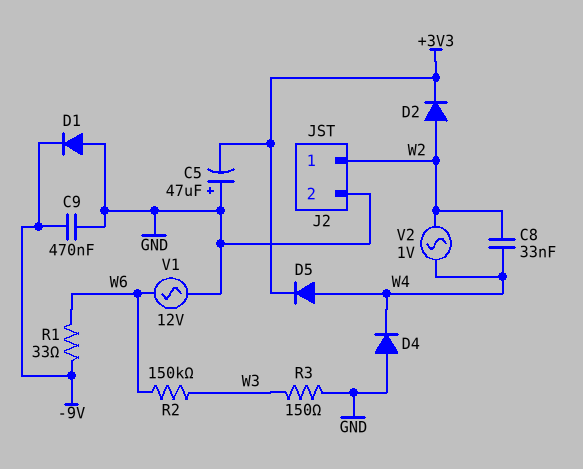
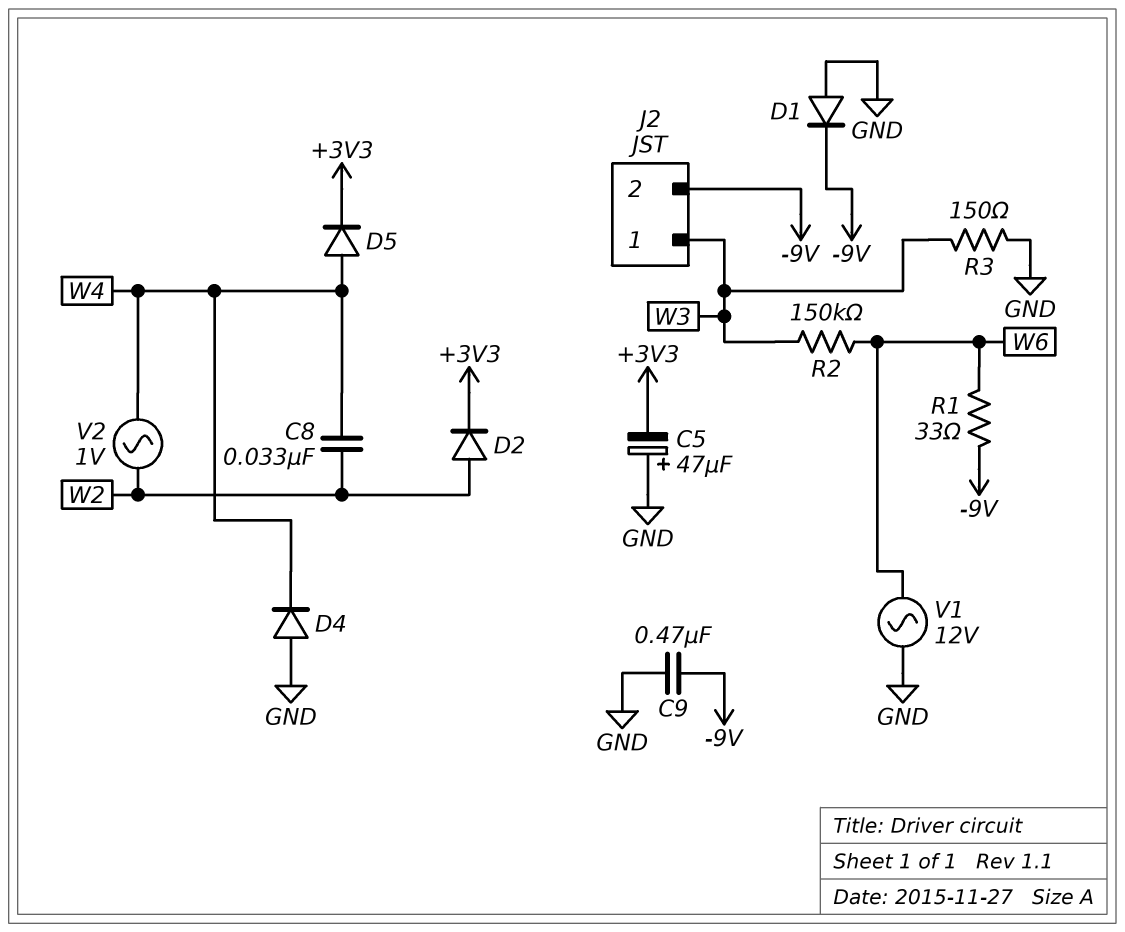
J2 pin 1: W2 -> W3
J2 pin 2: GND -> -9V

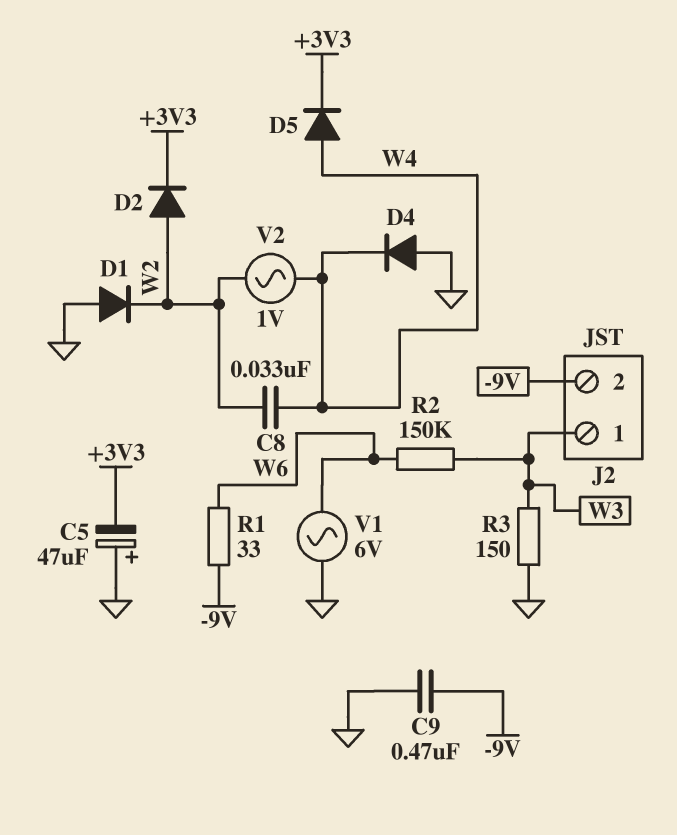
D1: diode (A GND, K -9V) -> diode (A GND, K W2)
V1: AC 12V (GND, W6) -> AC 6V (GND, W6)

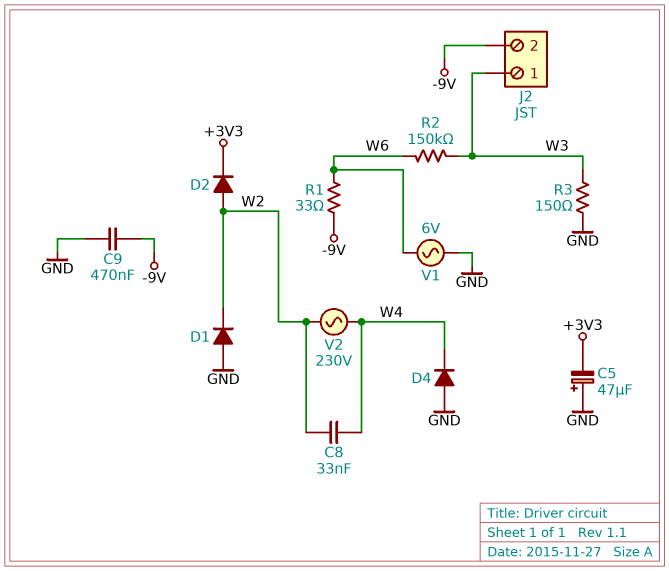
D5: diode (A W4, K +3V3) -> none
V2: AC 1V (W2, W4) -> AC 230V (W2, W4)

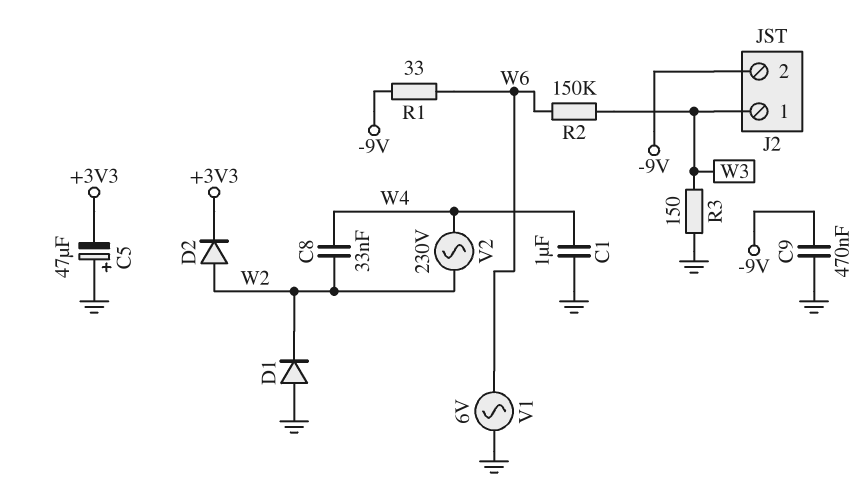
C1: none -> 1uF (GND, W4)
D4: diode (A GND, K W4) -> none

